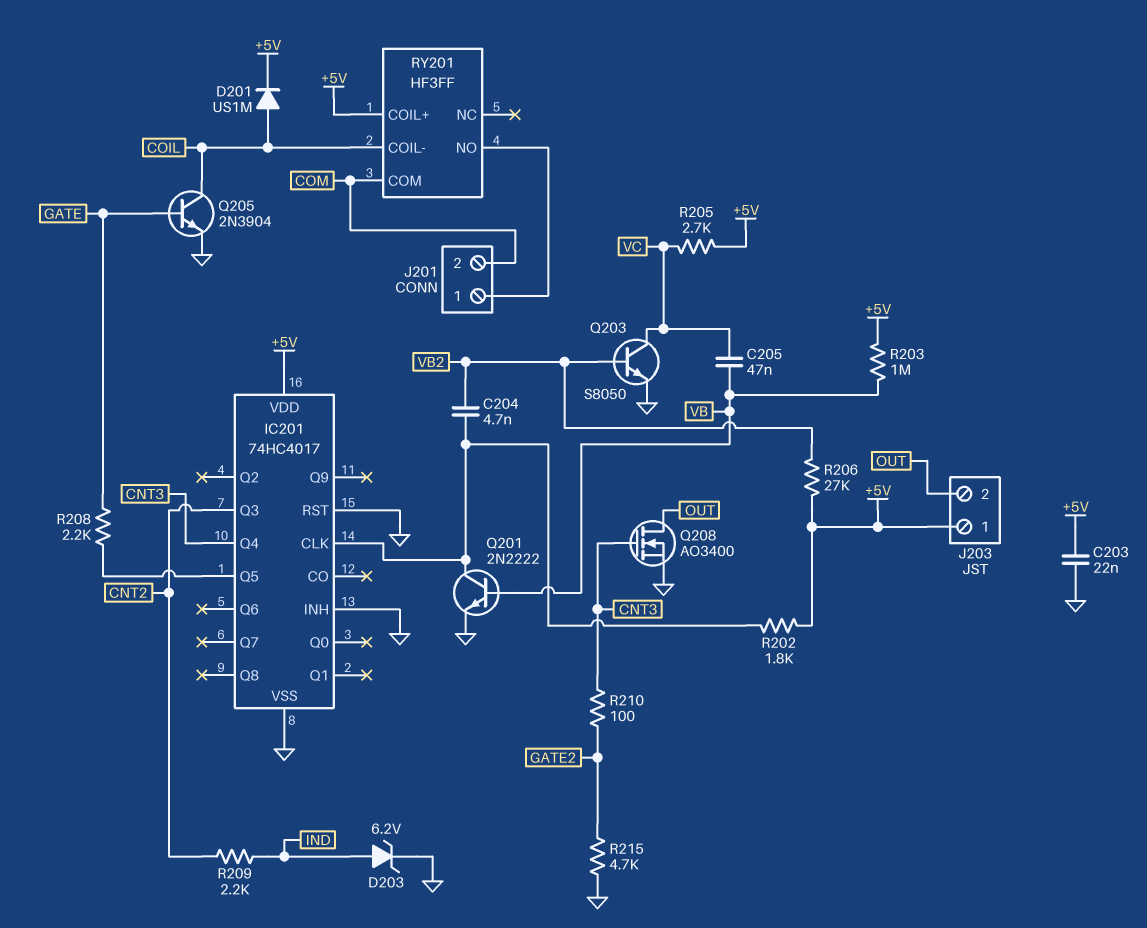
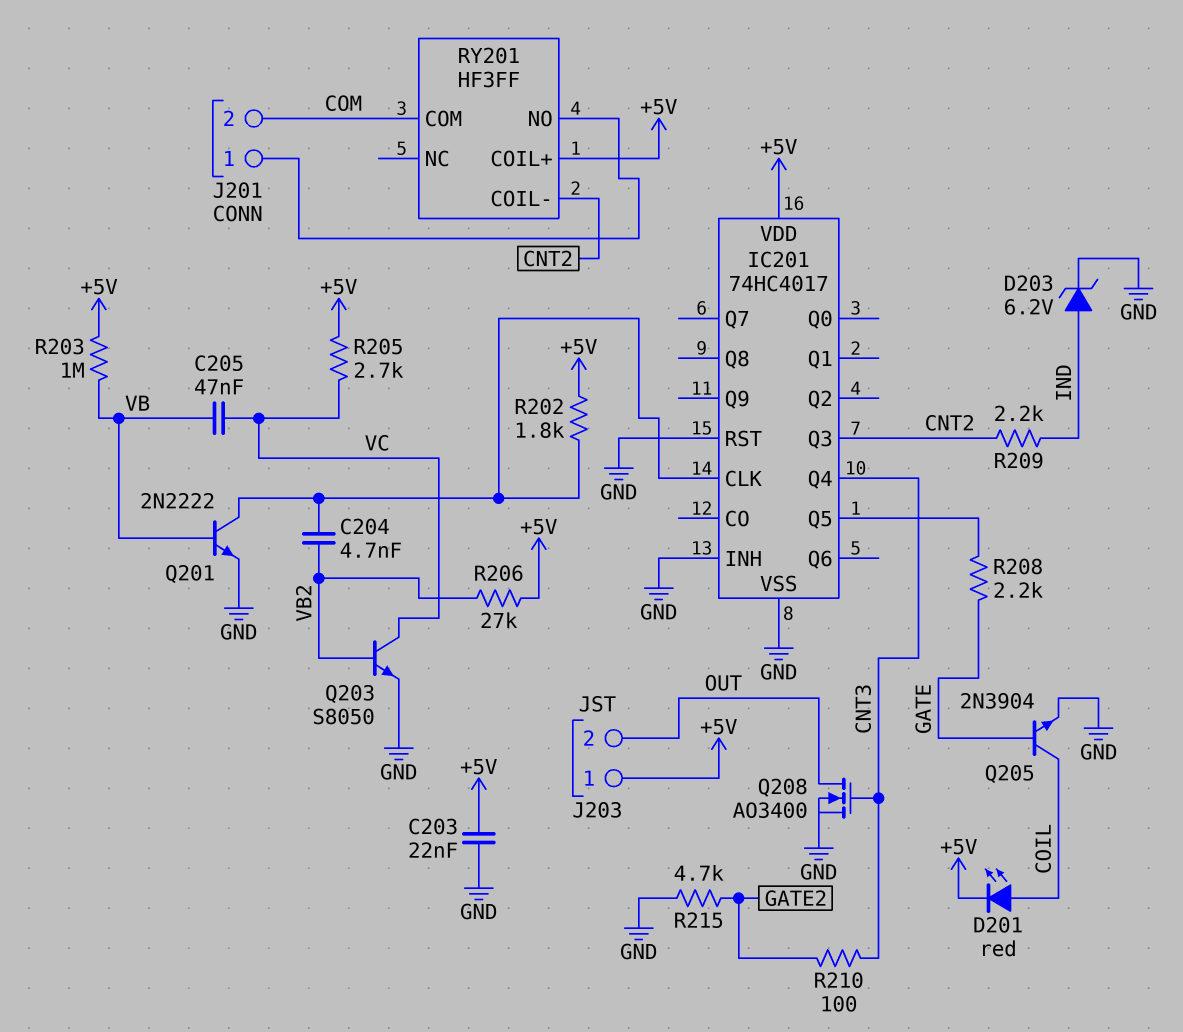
D201: diode US1M (A COIL, K +5V) -> LED red (A COIL, K +5V)
RY201 pin COIL-: COIL -> CNT2

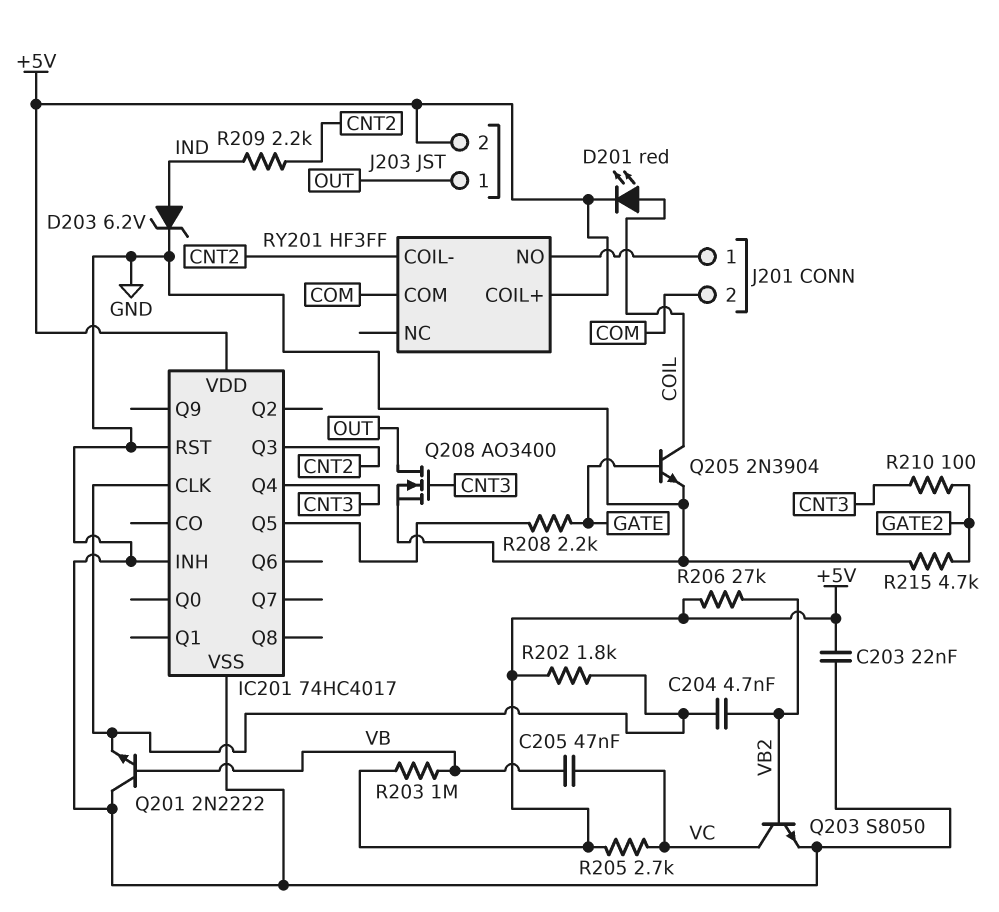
J203 pin 1: +5V -> OUT
J203 pin 2: OUT -> +5V
Q201: NPN 2N2222 (B VB, C IC201/CLK, E GND) -> NPN 2N2222 (B VB, C GND, E IC201/CLK)

